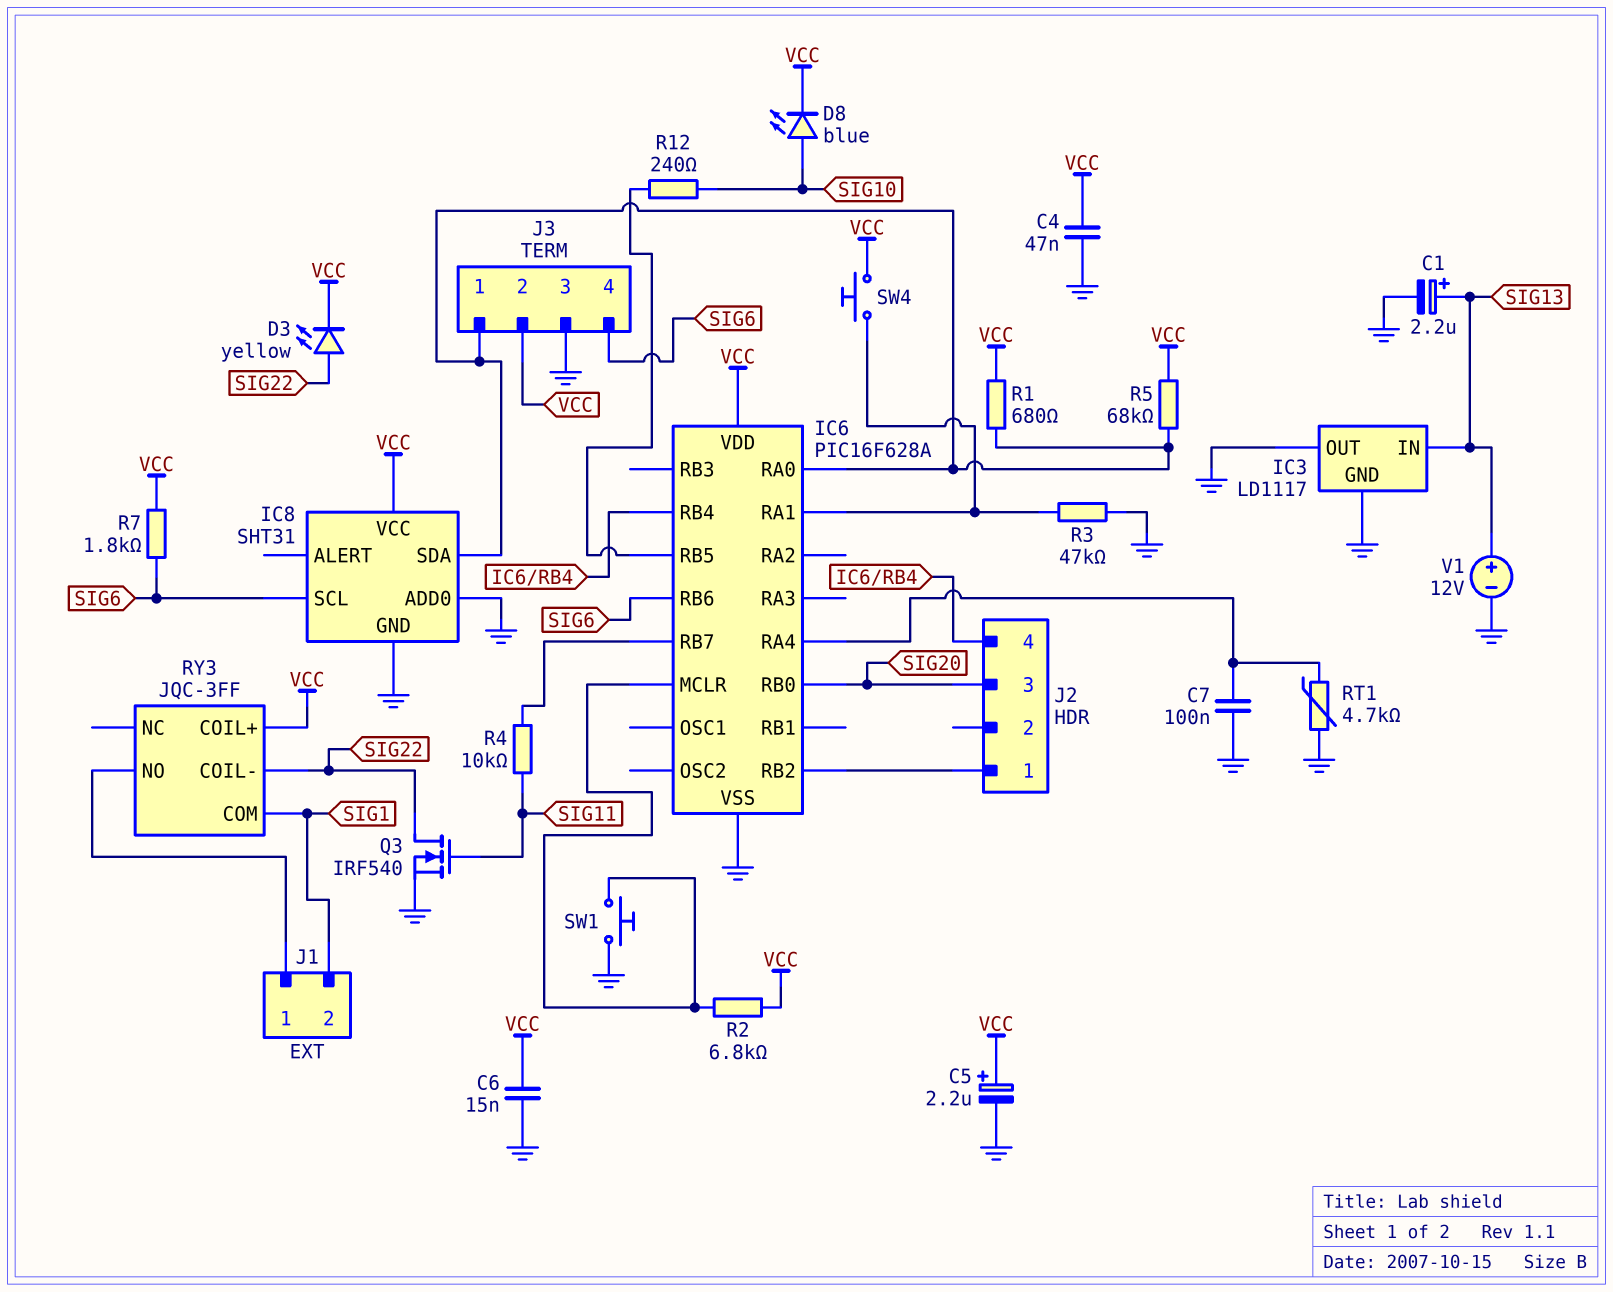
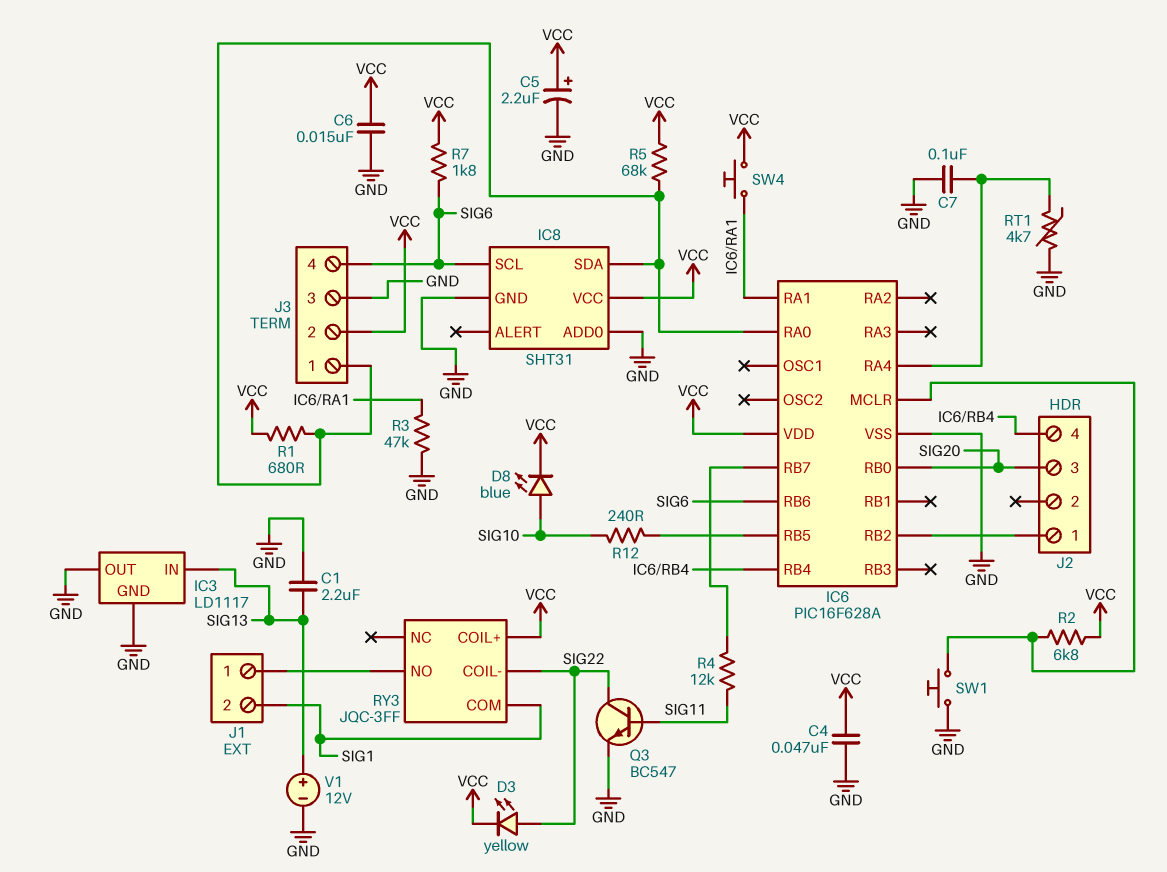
C1: 2.2uF (plus SIG13, minus GND) -> 2.2uF (GND, SIG13)
Q3: NMOS IRF540 (G SIG11, D SIG22, S GND) -> NPN BC547 (B SIG11, C SIG22, E GND)
R4: 10k (IC6/RB7, SIG11) -> 12k (IC6/RB7, SIG11)

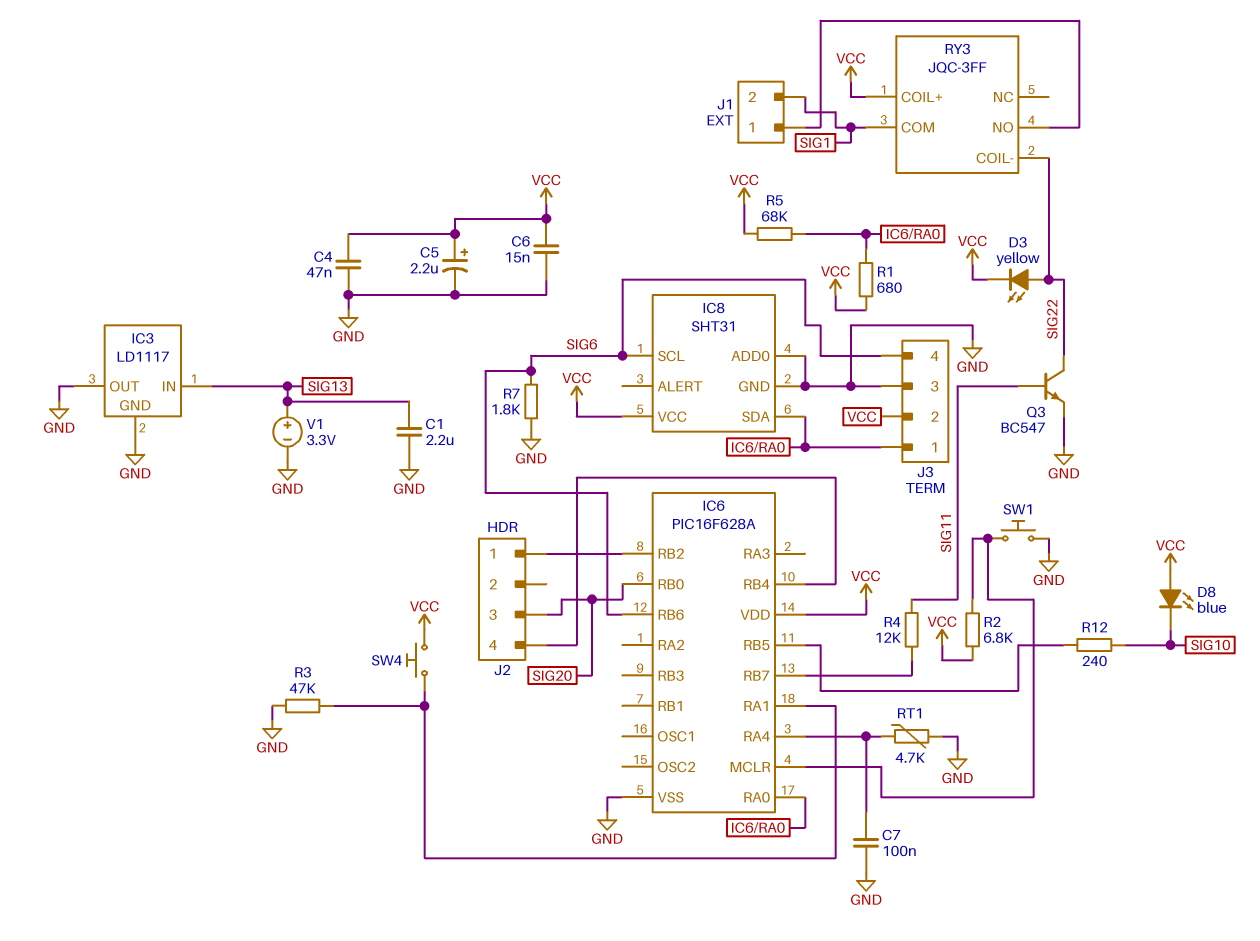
D8: LED blue (A SIG10, K VCC) -> LED blue (A VCC, K SIG10)
R7: 1.8k (SIG6, VCC) -> 1.8k (GND, SIG6)
V1: 12V (plus SIG13, minus GND) -> 3.3V (plus SIG13, minus GND)

